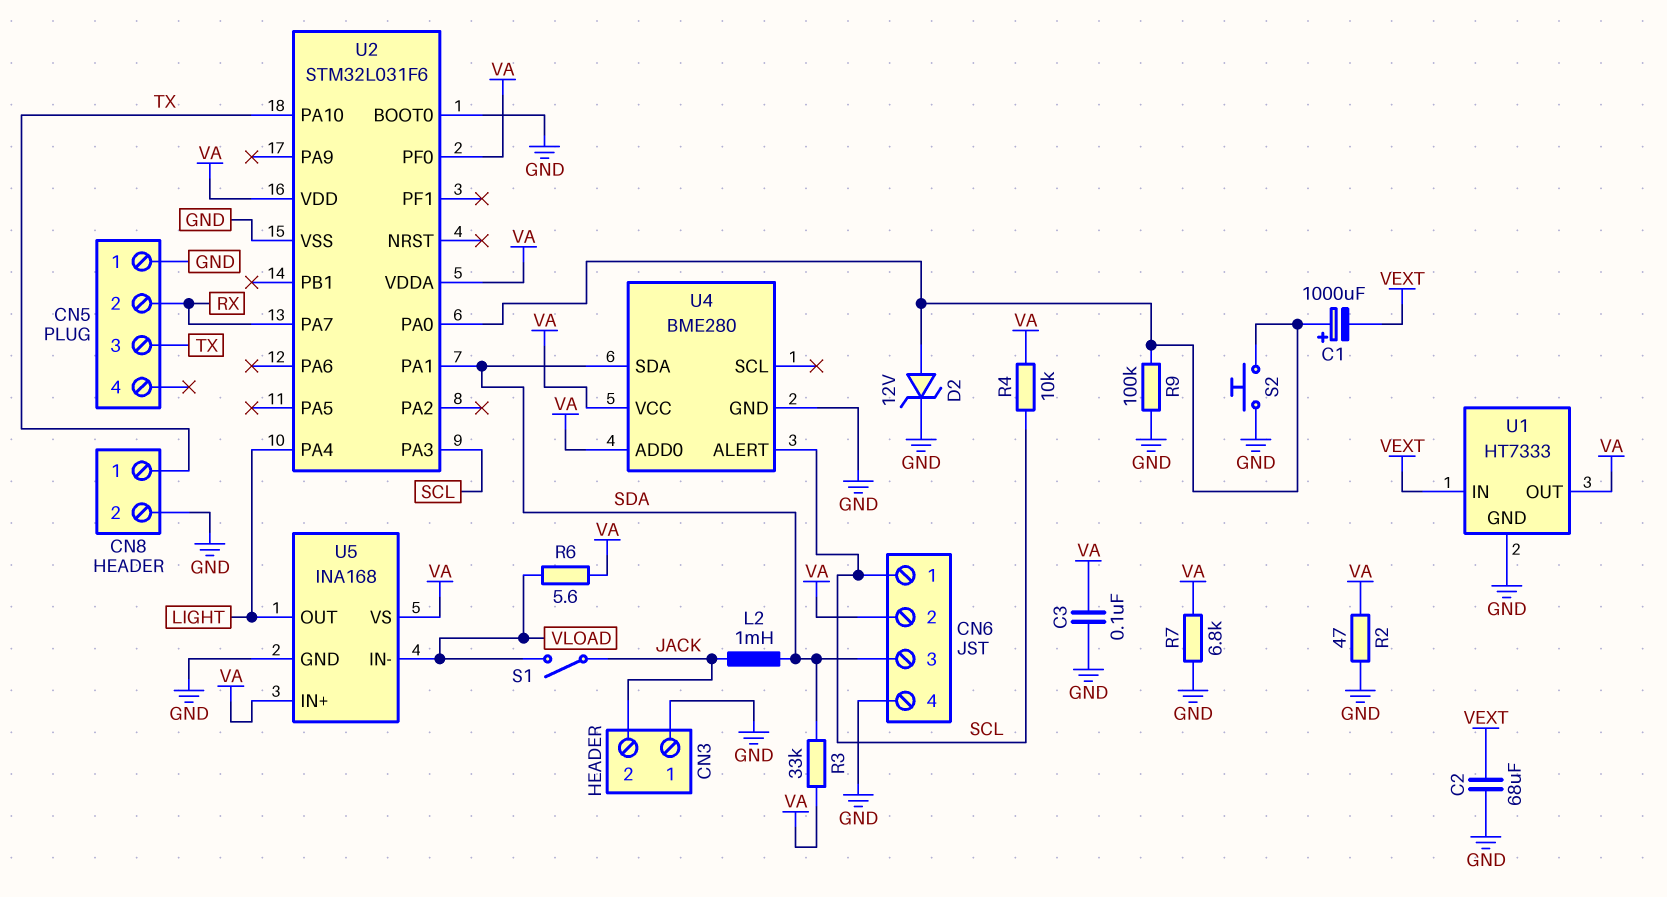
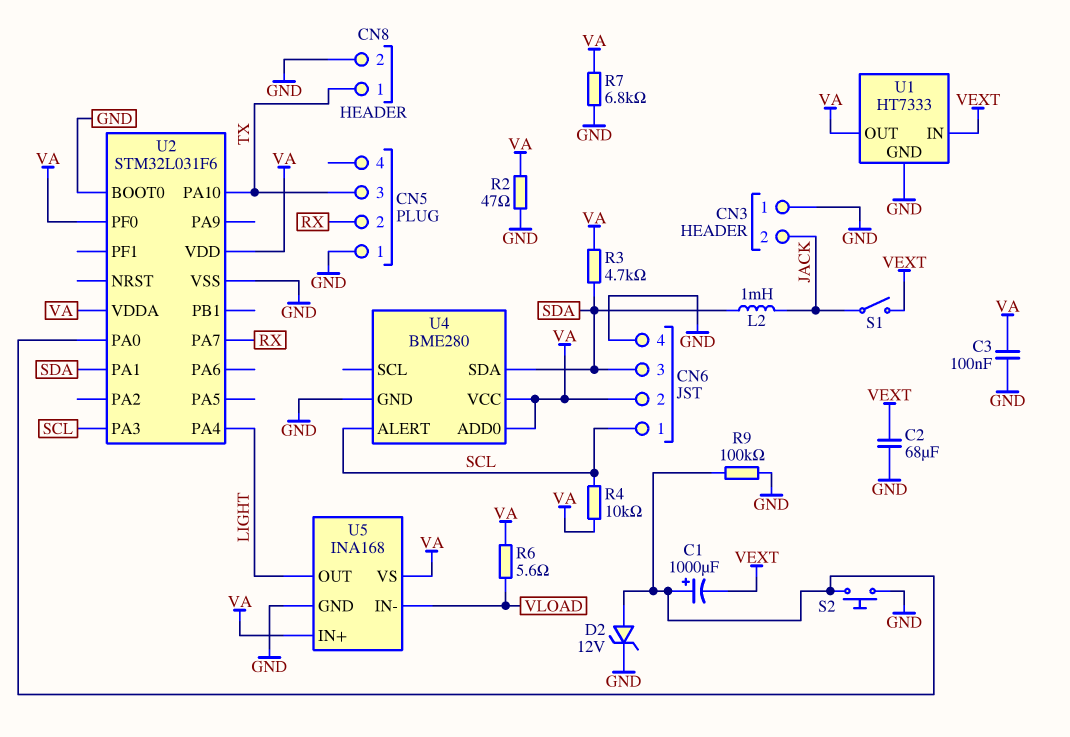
R3: 33k (SDA, VA) -> 4.7k (SDA, VA)
S1: switch (JACK, VLOAD) -> switch (JACK, VEXT)

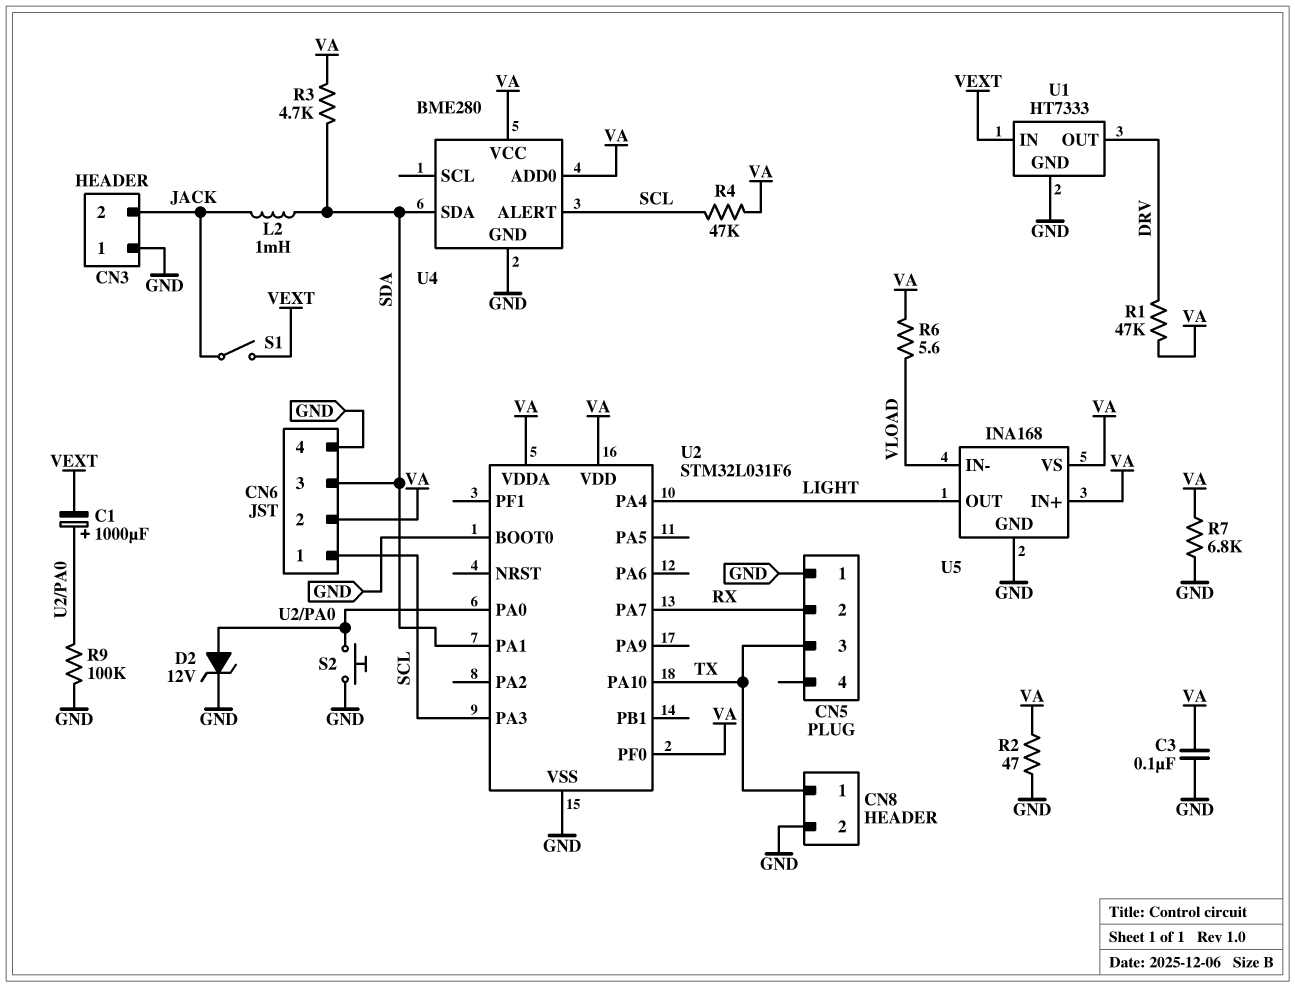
C2: 68uF (GND, VEXT) -> none
R1: none -> 47k (DRV, VA)
R4: 10k (SCL, VA) -> 47k (SCL, VA)
U1 pin OUT: VA -> DRV

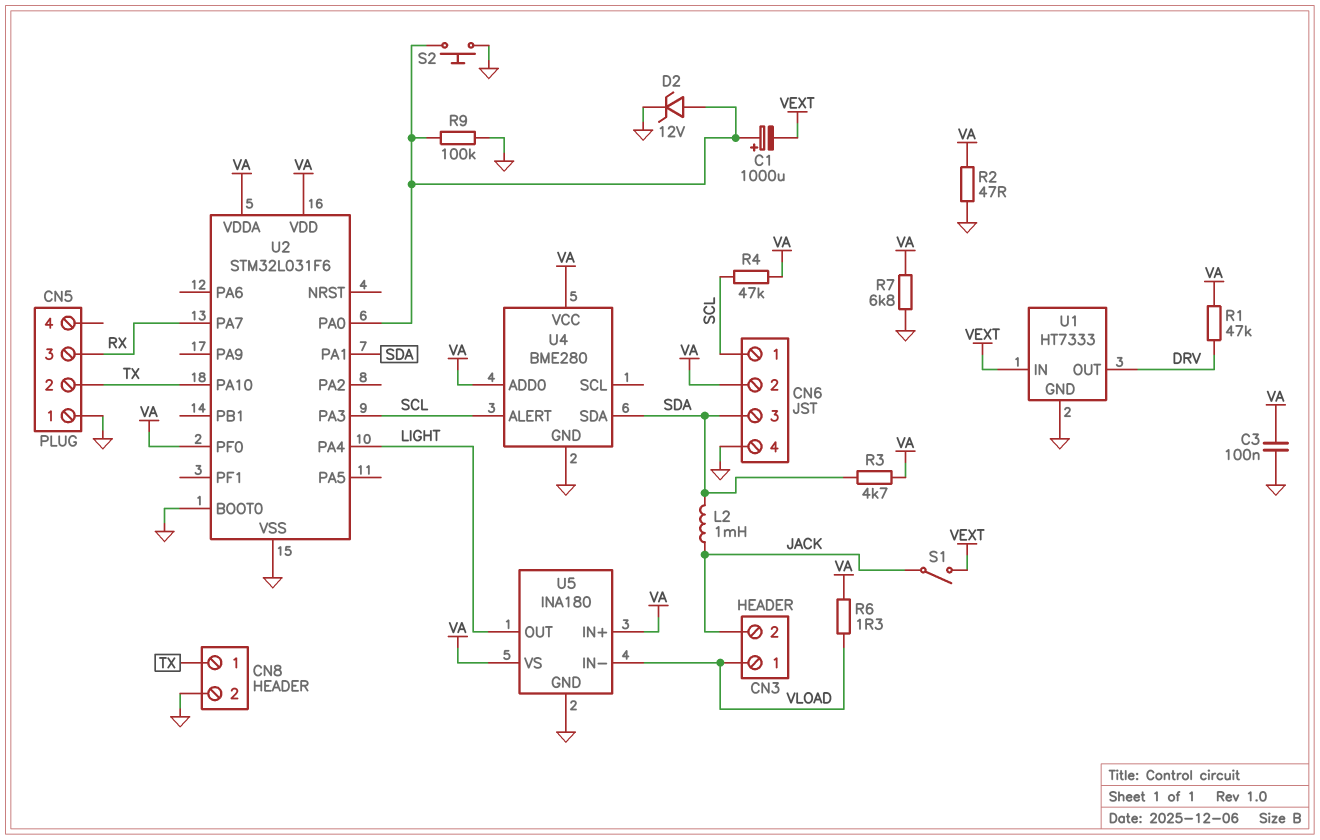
CN3 pin 1: GND -> VLOAD
CN5 pin 2: RX -> TX
CN5 pin 3: TX -> RX
R6: 5.6 (VA, VLOAD) -> 1.3 (VA, VLOAD)
U5: INA168 -> INA180

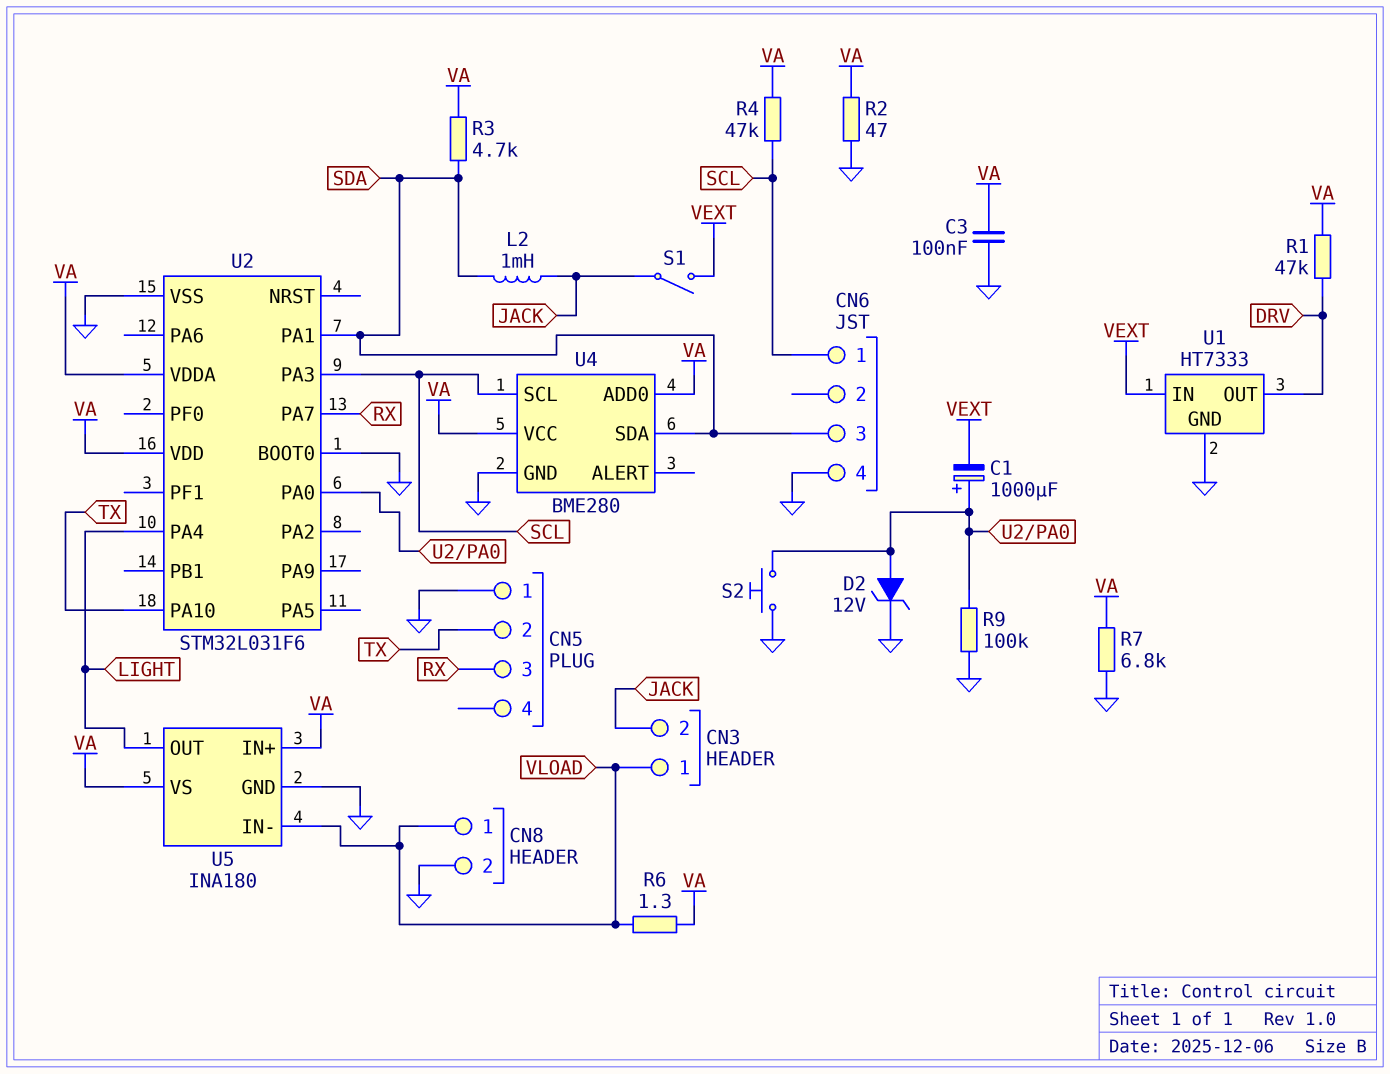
CN6 pin 2: VA -> none
CN8 pin 1: TX -> VLOAD
U2 pin PF0: VA -> none
U4 pin ALERT: SCL -> none
U4 pin SCL: none -> SCL

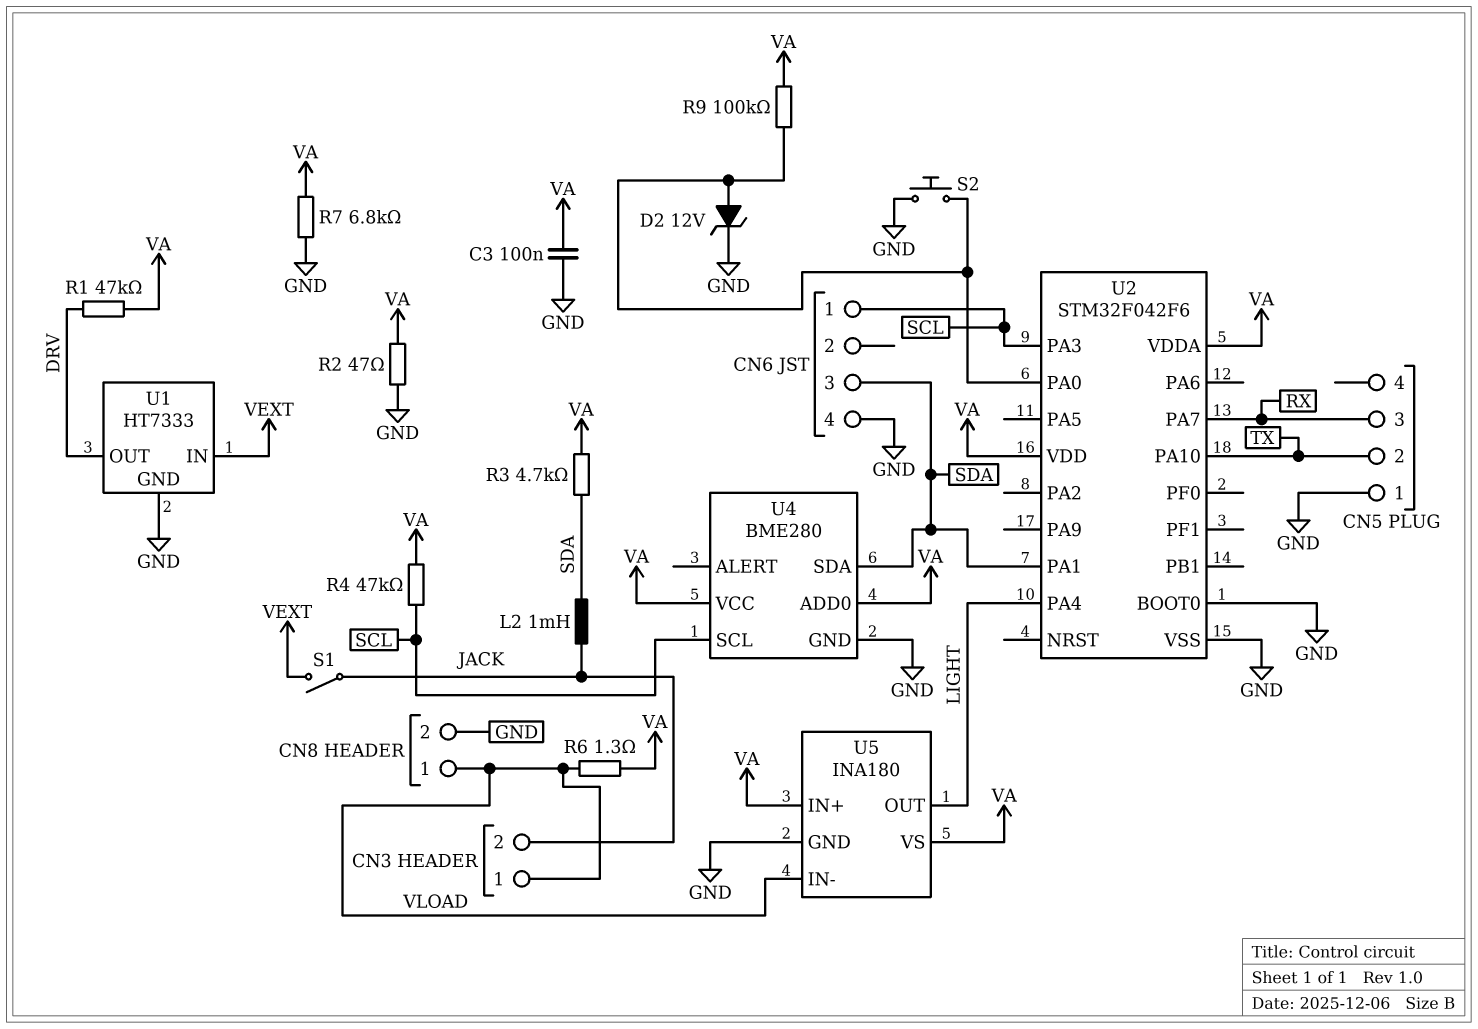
C1: 1000uF (plus U2/PA0, minus VEXT) -> none
R9: 100k (GND, U2/PA0) -> 100k (U2/PA0, VA)
U2: STM32L031F6 -> STM32F042F6

